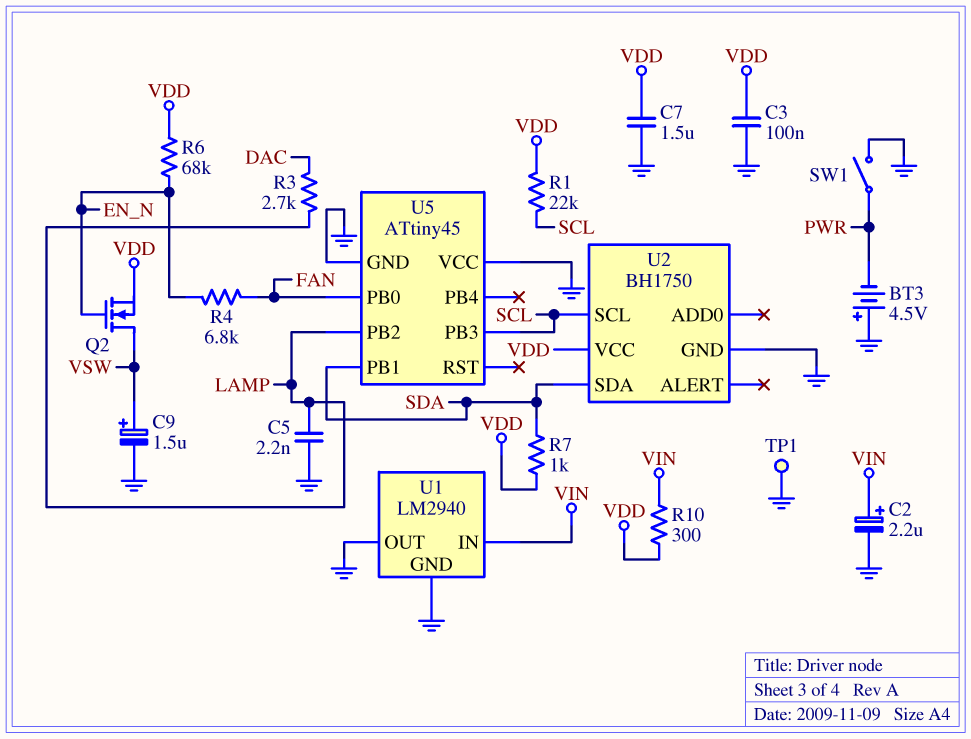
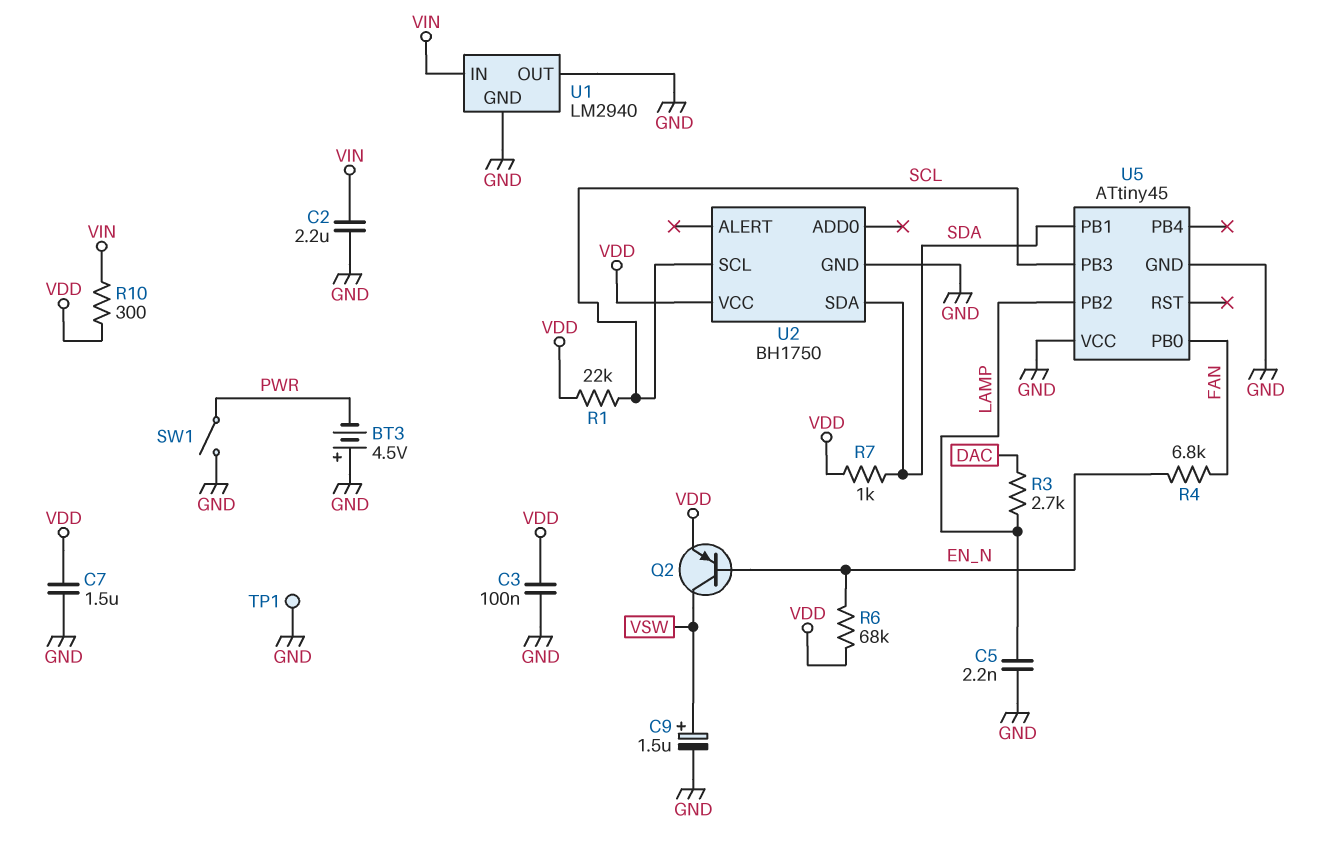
C2: 2.2uF (plus VIN, minus GND) -> 2.2uF (GND, VIN)
Q2: NMOS (G EN_N, D VSW, S VDD) -> PNP (B EN_N, C VSW, E VDD)

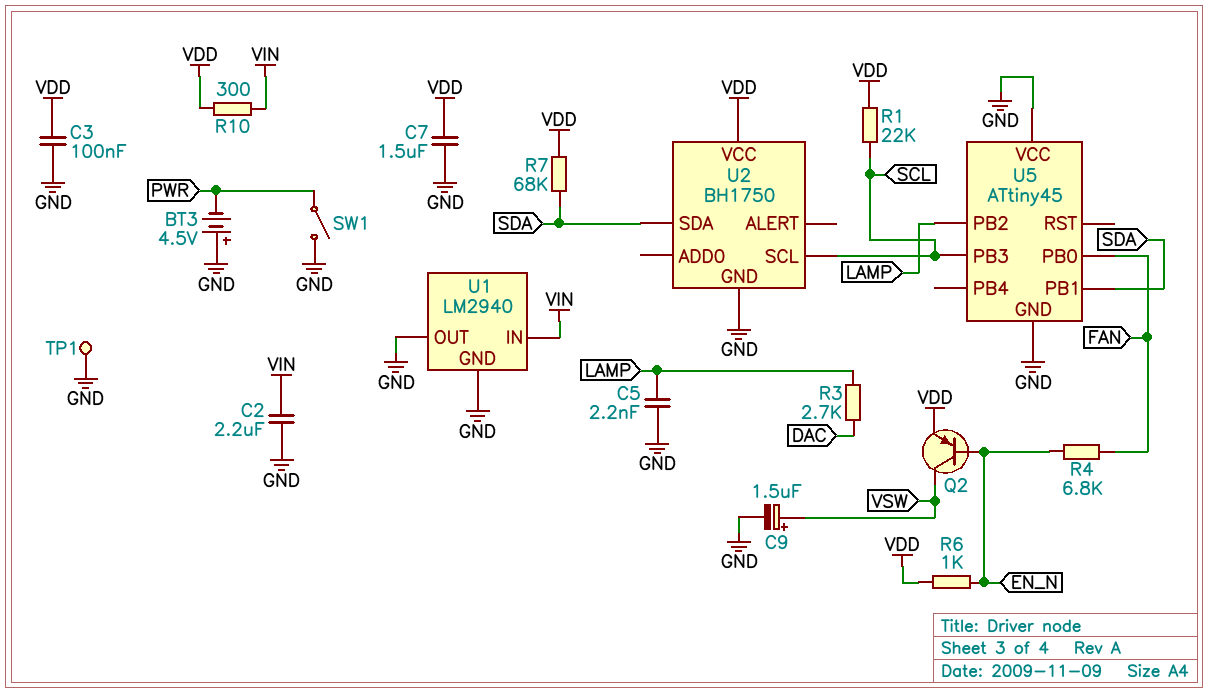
R6: 68k (EN_N, VDD) -> 1k (EN_N, VDD)
R7: 1k (SDA, VDD) -> 68k (SDA, VDD)

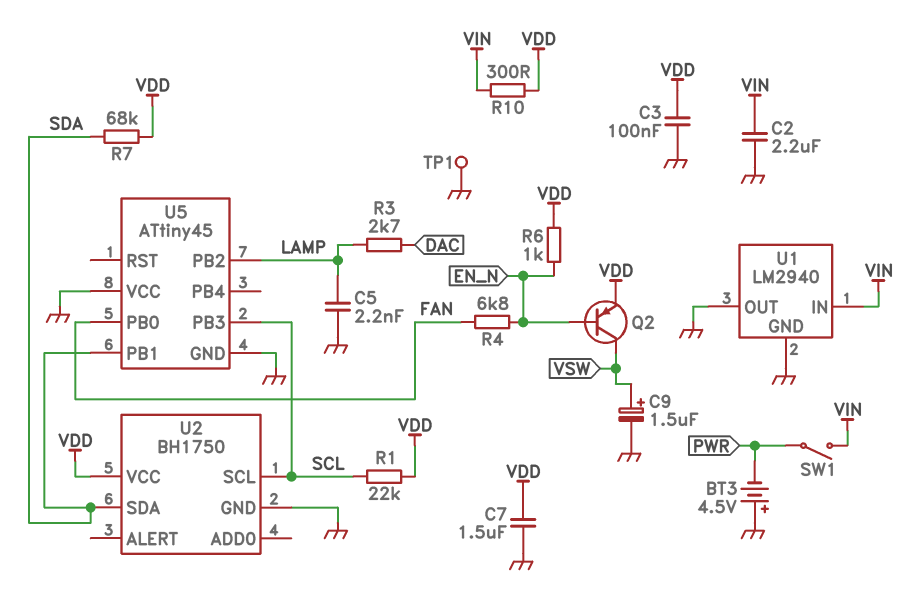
SW1: switch (GND, PWR) -> switch (PWR, VIN)

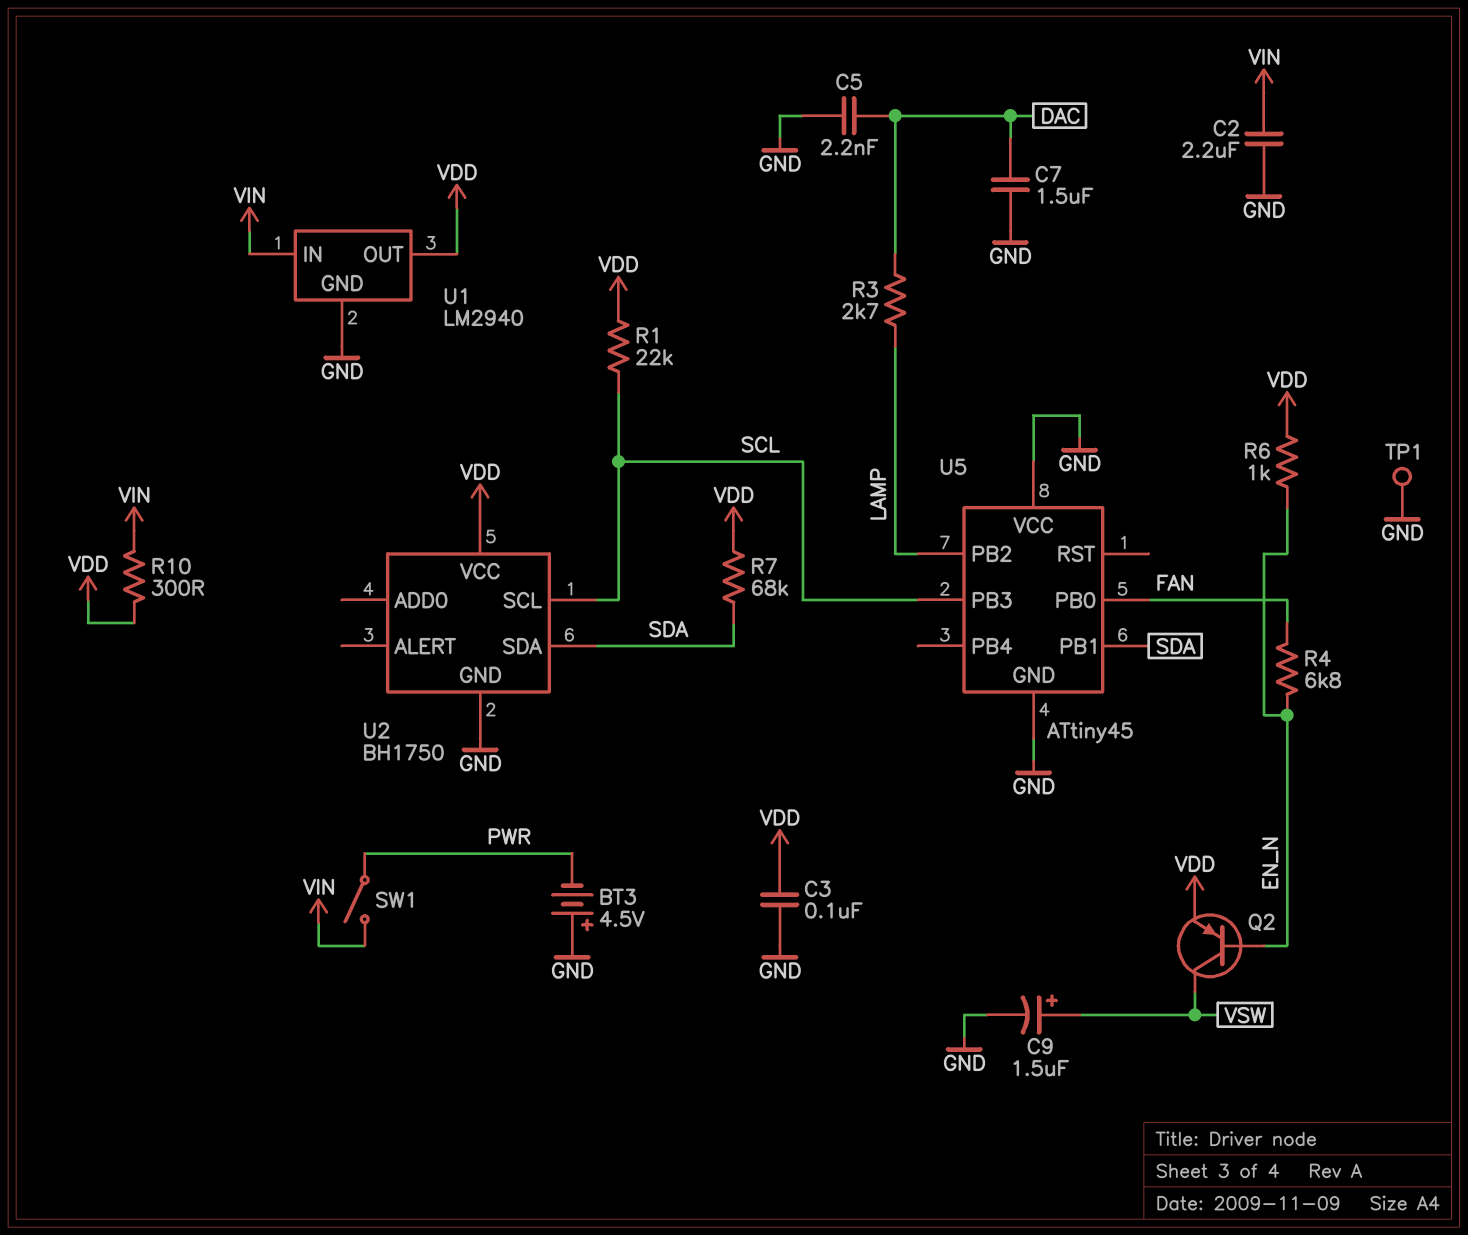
C5: 2.2nF (GND, LAMP) -> 2.2nF (DAC, GND)
C7: 1.5uF (GND, VDD) -> 1.5uF (DAC, GND)
U1 pin OUT: GND -> VDD

